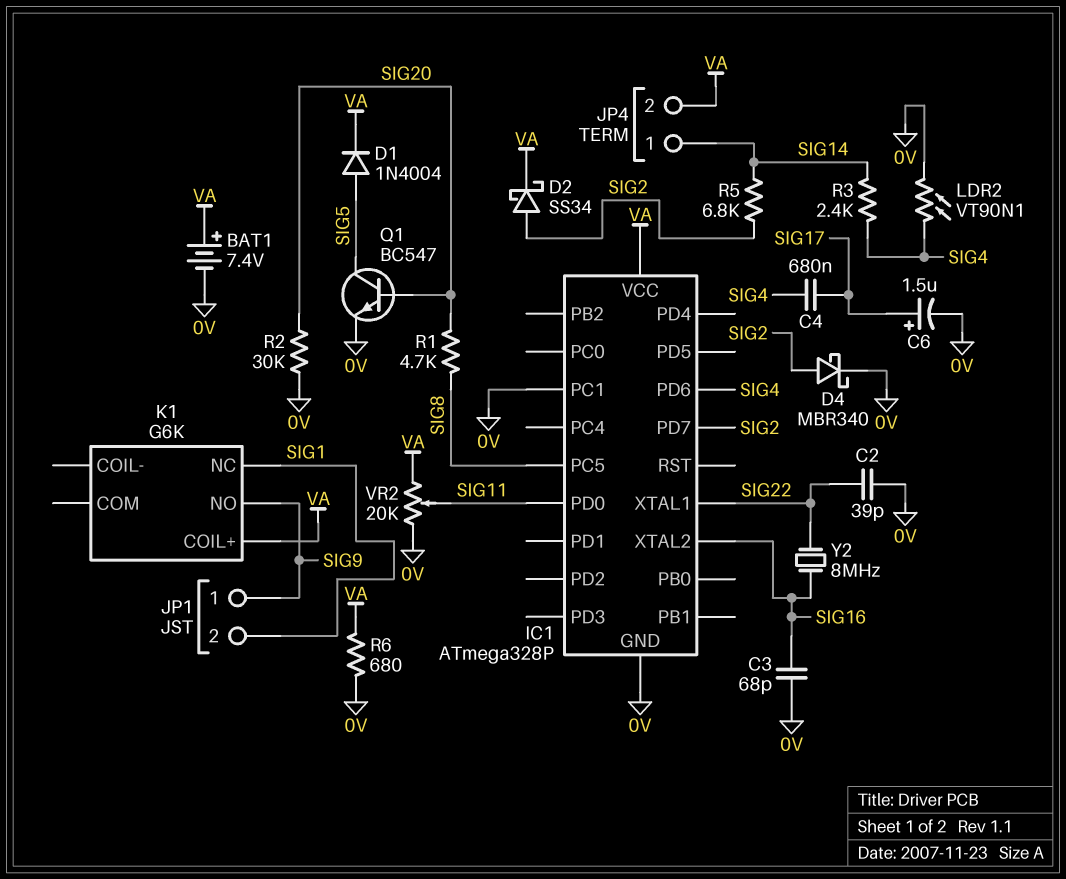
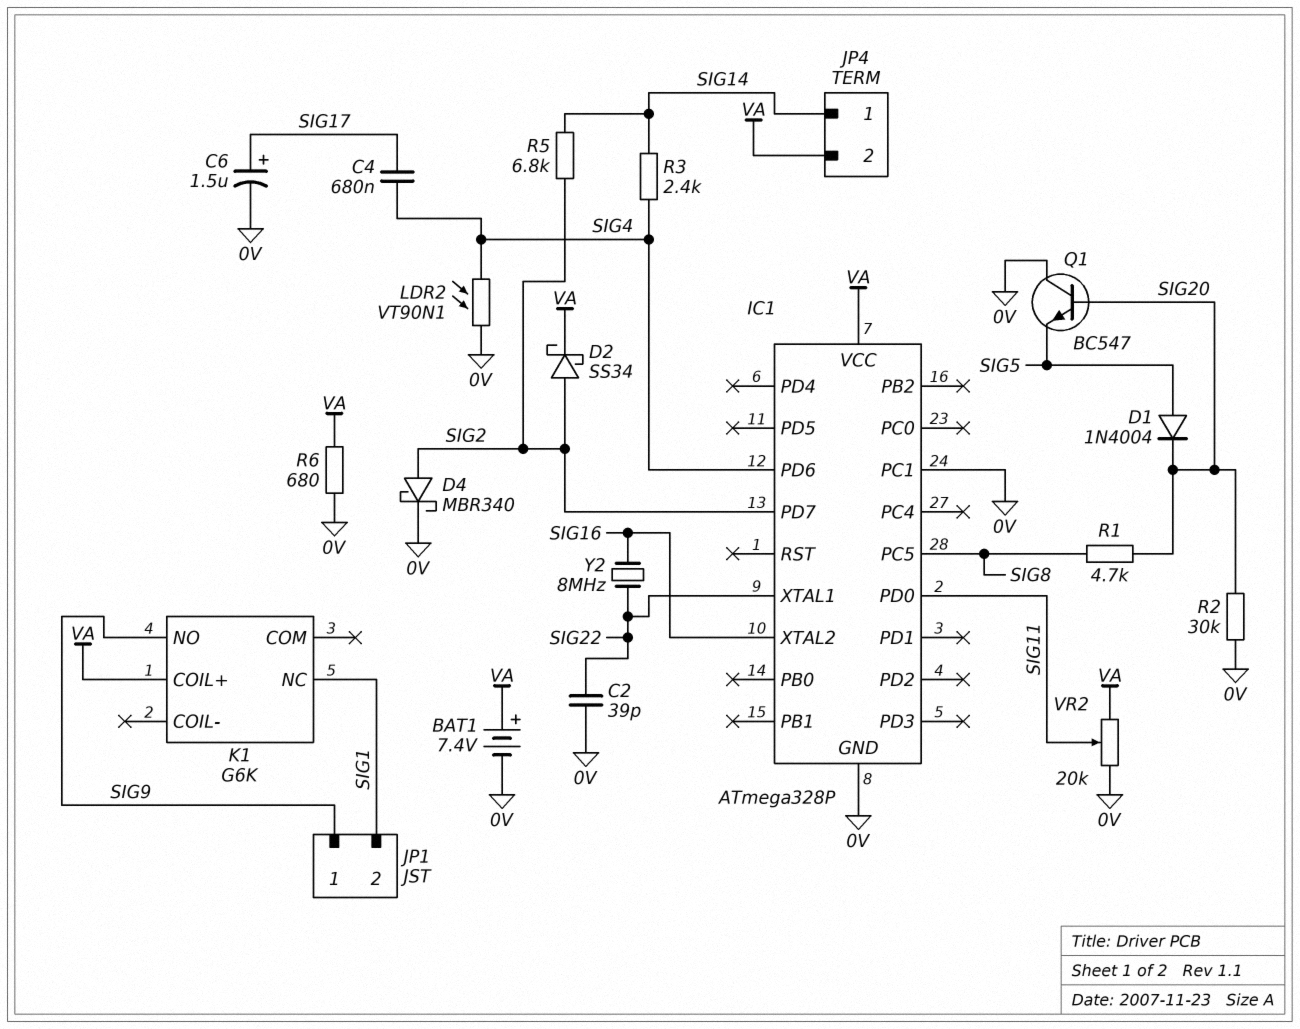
C3: 68pF (0V, SIG16) -> none
D1: diode 1N4004 (A SIG5, K VA) -> diode 1N4004 (A SIG5, K SIG20)
Q1: NPN BC547 (B SIG20, C SIG5, E 0V) -> NPN BC547 (B SIG20, C 0V, E SIG5)

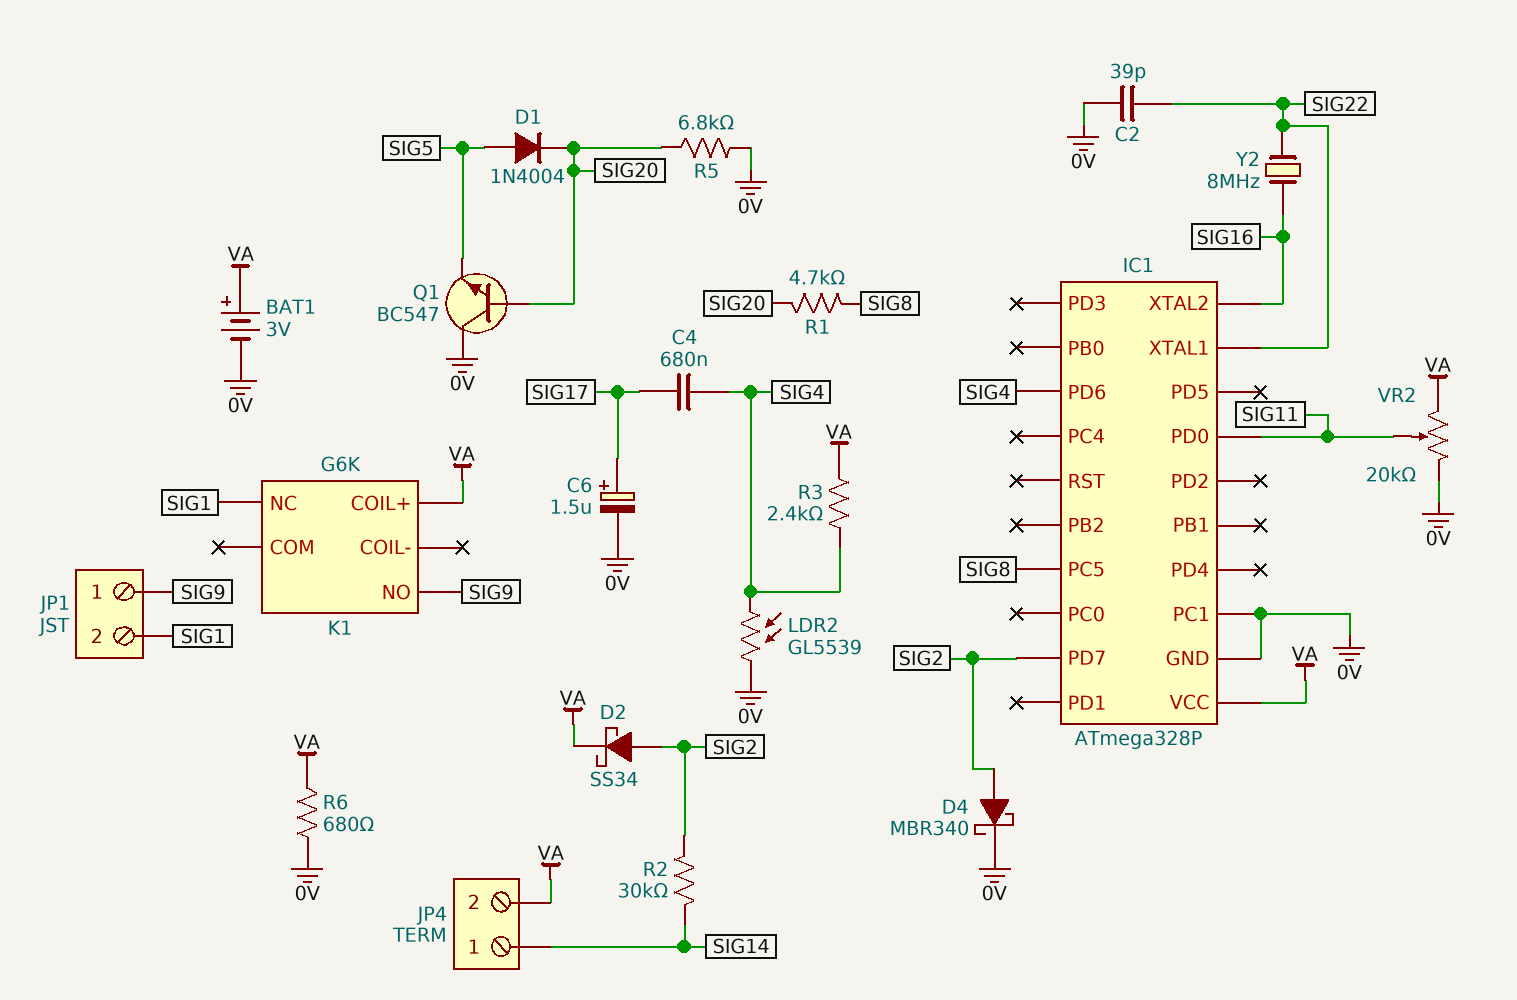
BAT1: 7.4V (plus VA, minus 0V) -> 3V (plus VA, minus 0V)
LDR2: VT90N1 (0V, SIG4) -> GL5539 (0V, SIG4)
R2: 30k (0V, SIG20) -> 30k (SIG2, SIG14)
R3: 2.4k (SIG4, SIG14) -> 2.4k (SIG4, VA)
R5: 6.8k (SIG2, SIG14) -> 6.8k (0V, SIG20)

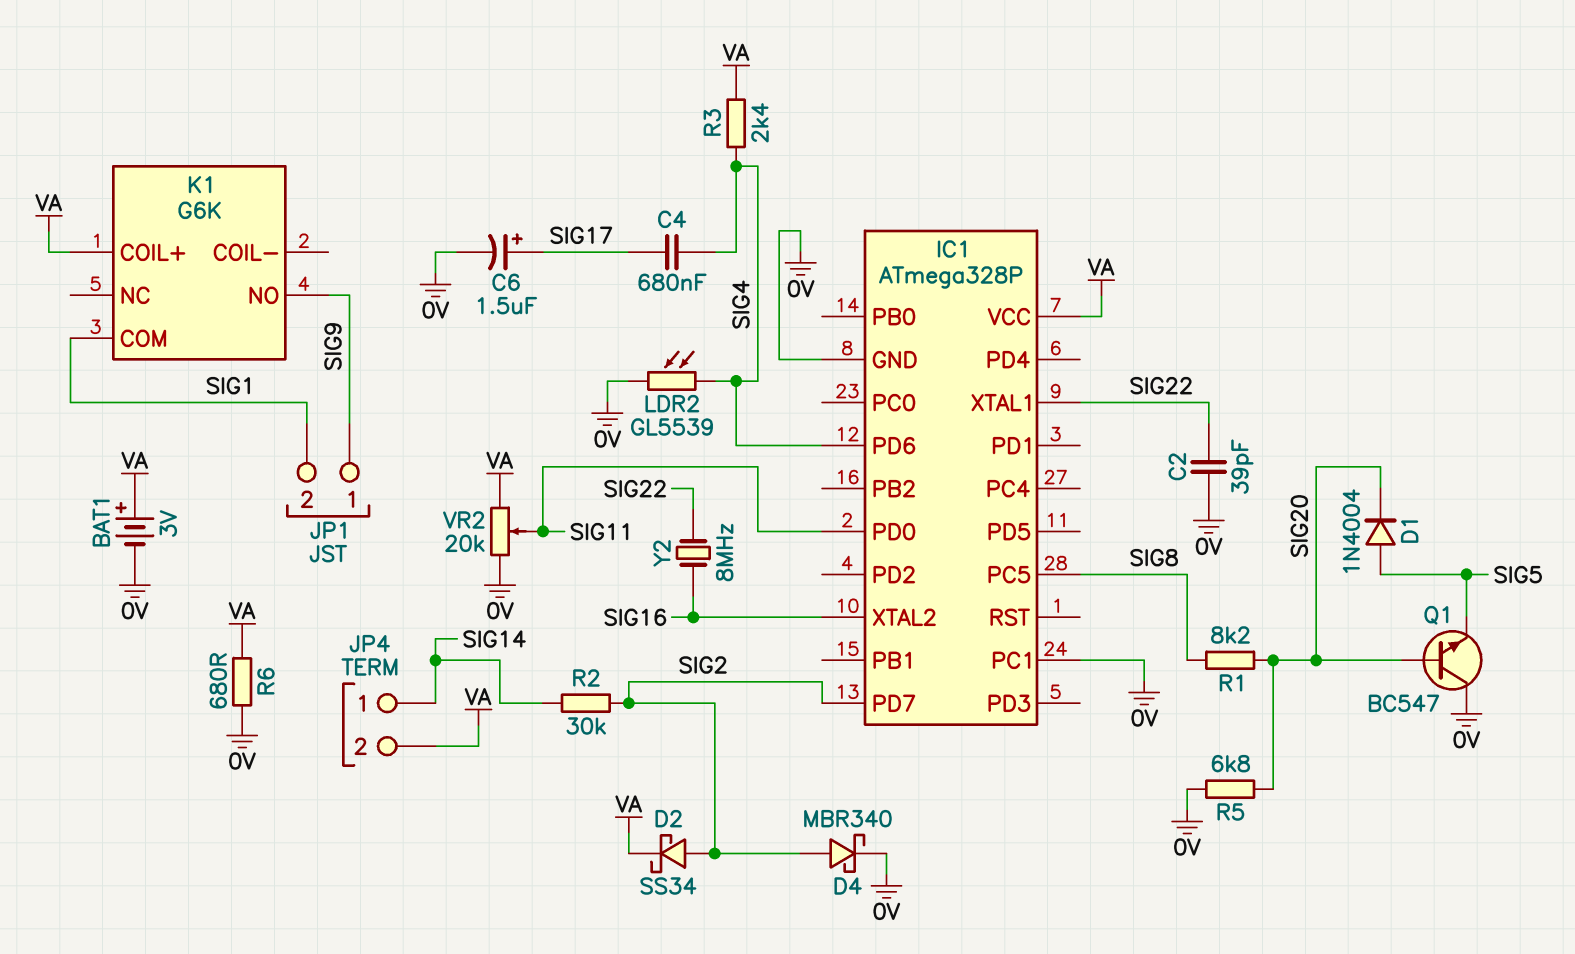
K1 pin COM: none -> SIG1
K1 pin NC: SIG1 -> none
R1: 4.7k (SIG8, SIG20) -> 8.2k (SIG8, SIG20)

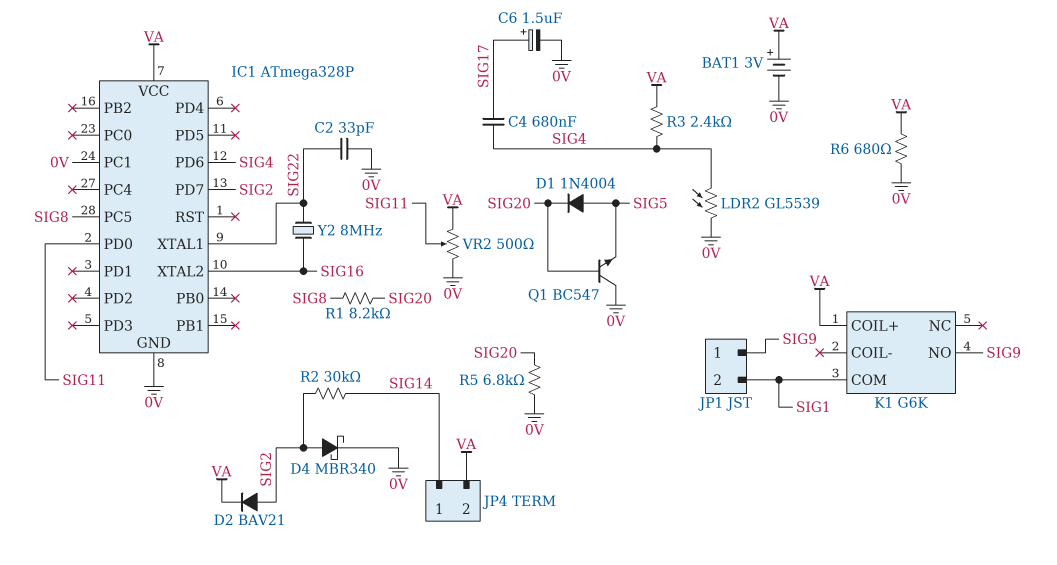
C2: 39pF (0V, SIG22) -> 33pF (0V, SIG22)
D2: schottky SS34 (A SIG2, K VA) -> diode BAV21 (A SIG2, K VA)
VR2: 20k (0V, VA, wiper SIG11) -> 500 (0V, VA, wiper SIG11)

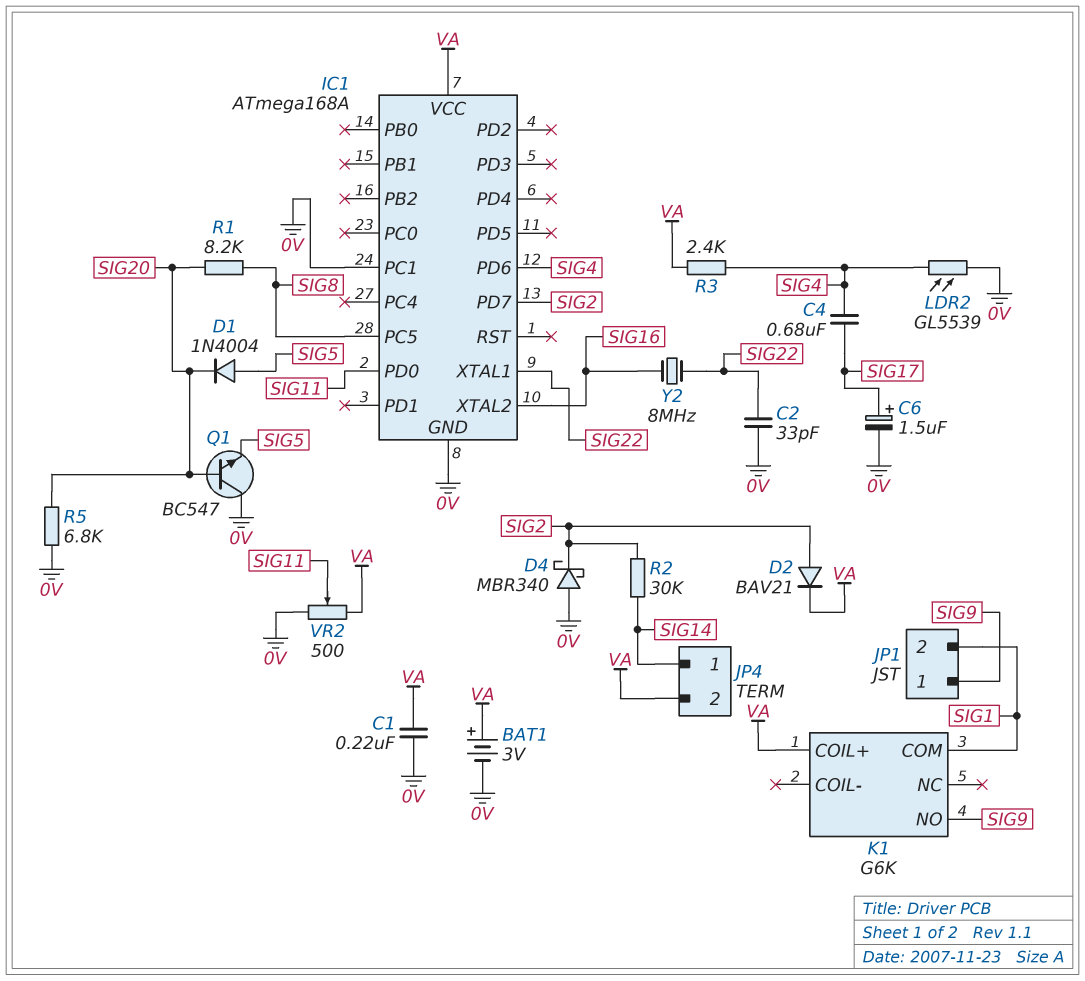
C1: none -> 220nF (0V, VA)
D4: schottky MBR340 (A SIG2, K 0V) -> schottky MBR340 (A 0V, K SIG2)
IC1: ATmega328P -> ATmega168A
R6: 680 (0V, VA) -> none

